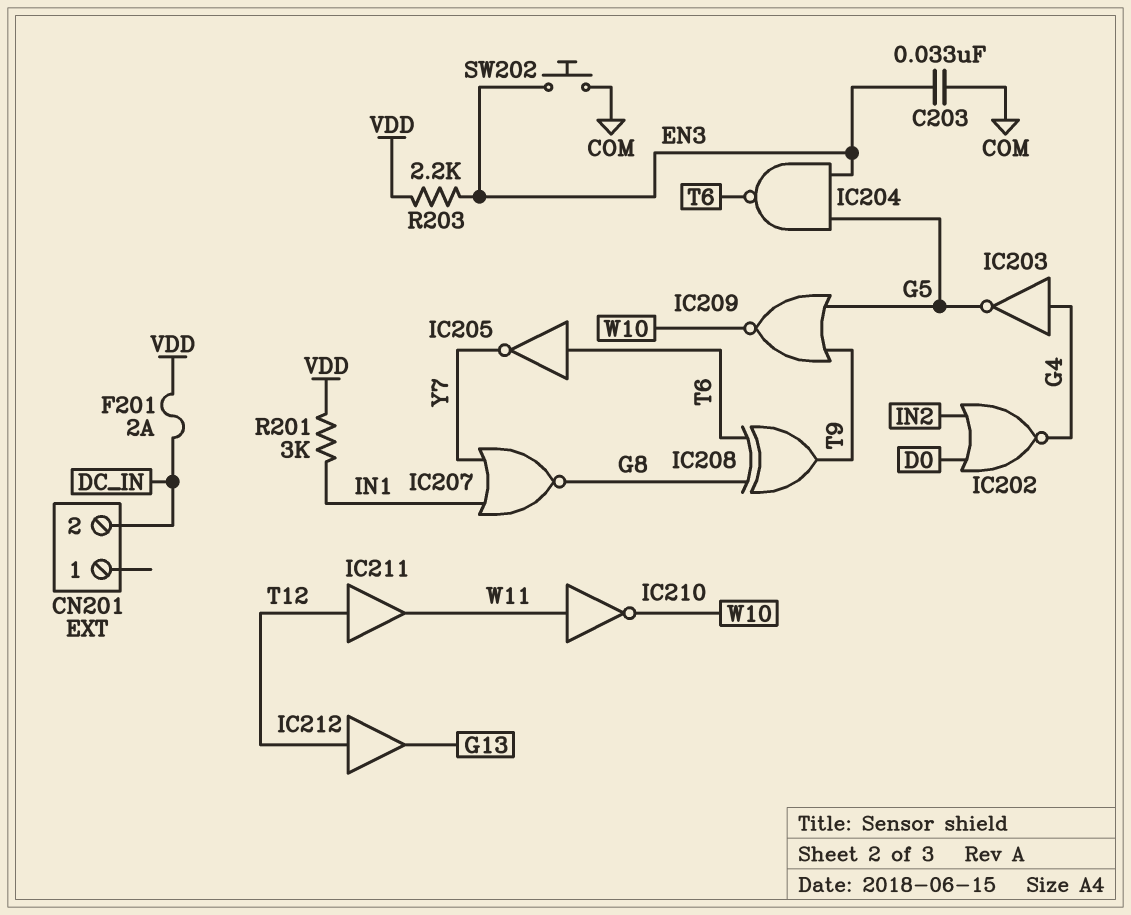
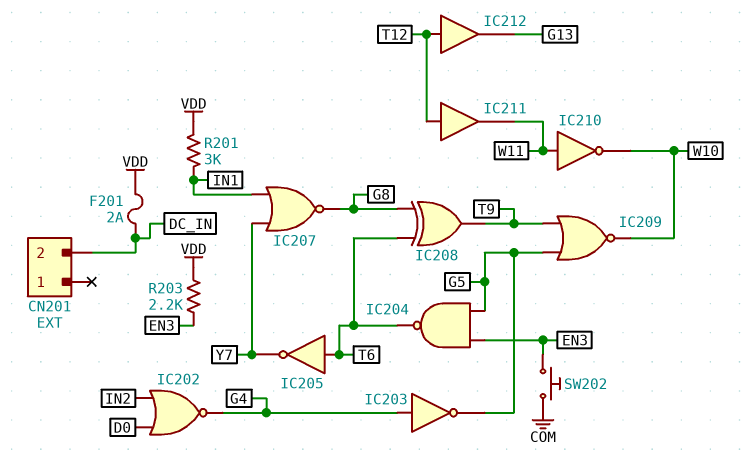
C203: 33nF (COM, EN3) -> none

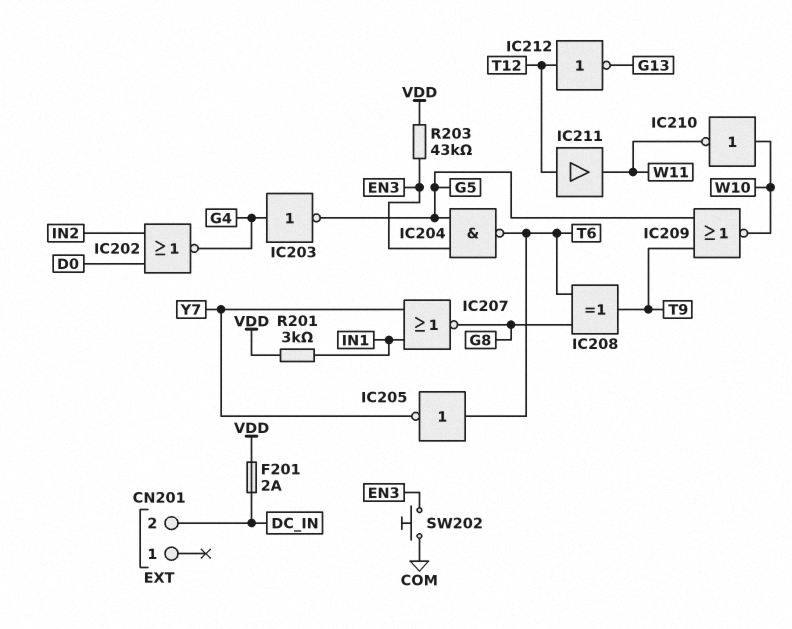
IC210: NOT (in W11, out W10) -> NOT (in W10, out W11)
IC212: buffer (in T12, out G13) -> NOT (in T12, out G13)
R203: 2.2k (EN3, VDD) -> 43k (EN3, VDD)

